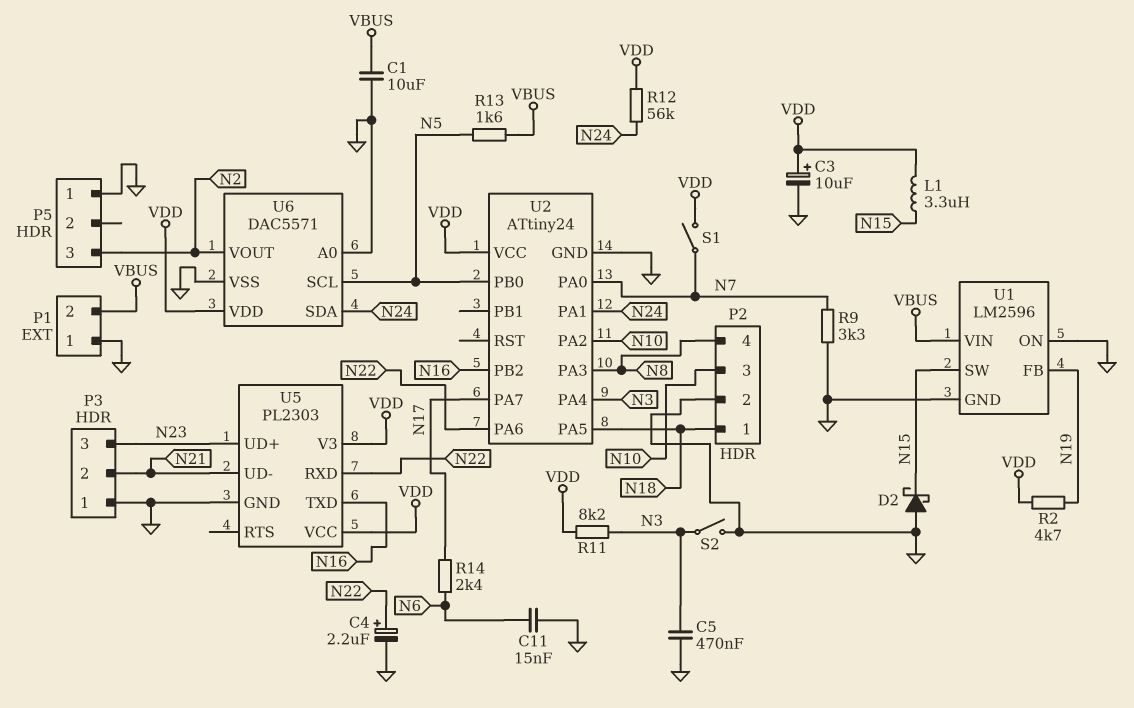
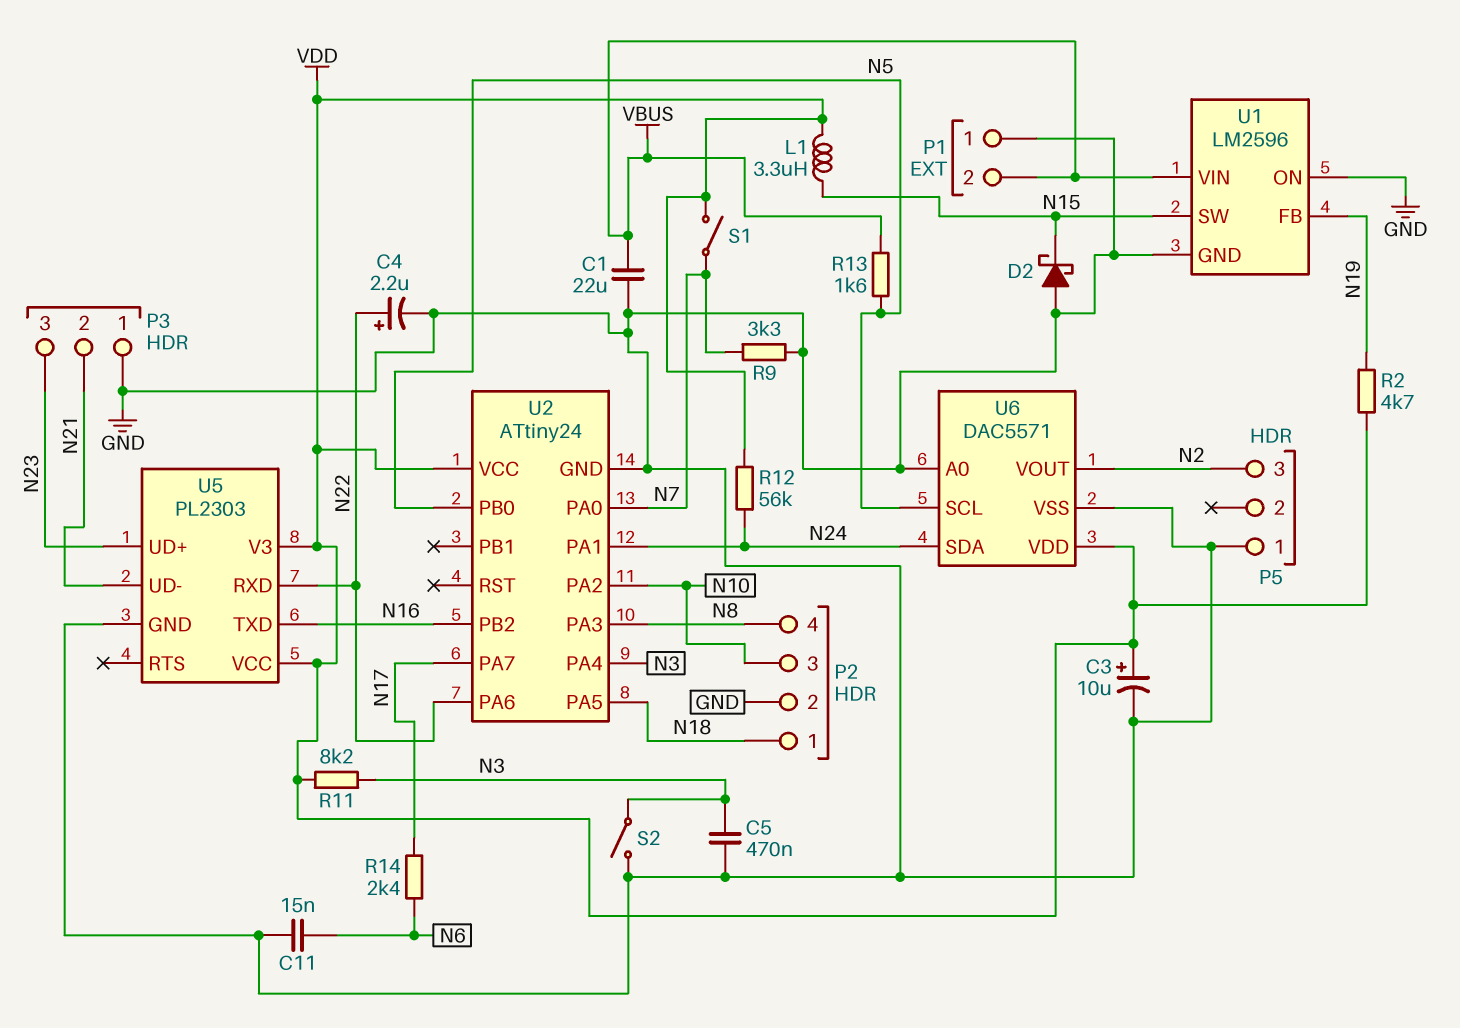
C1: 10uF (GND, VBUS) -> 22uF (GND, VBUS)

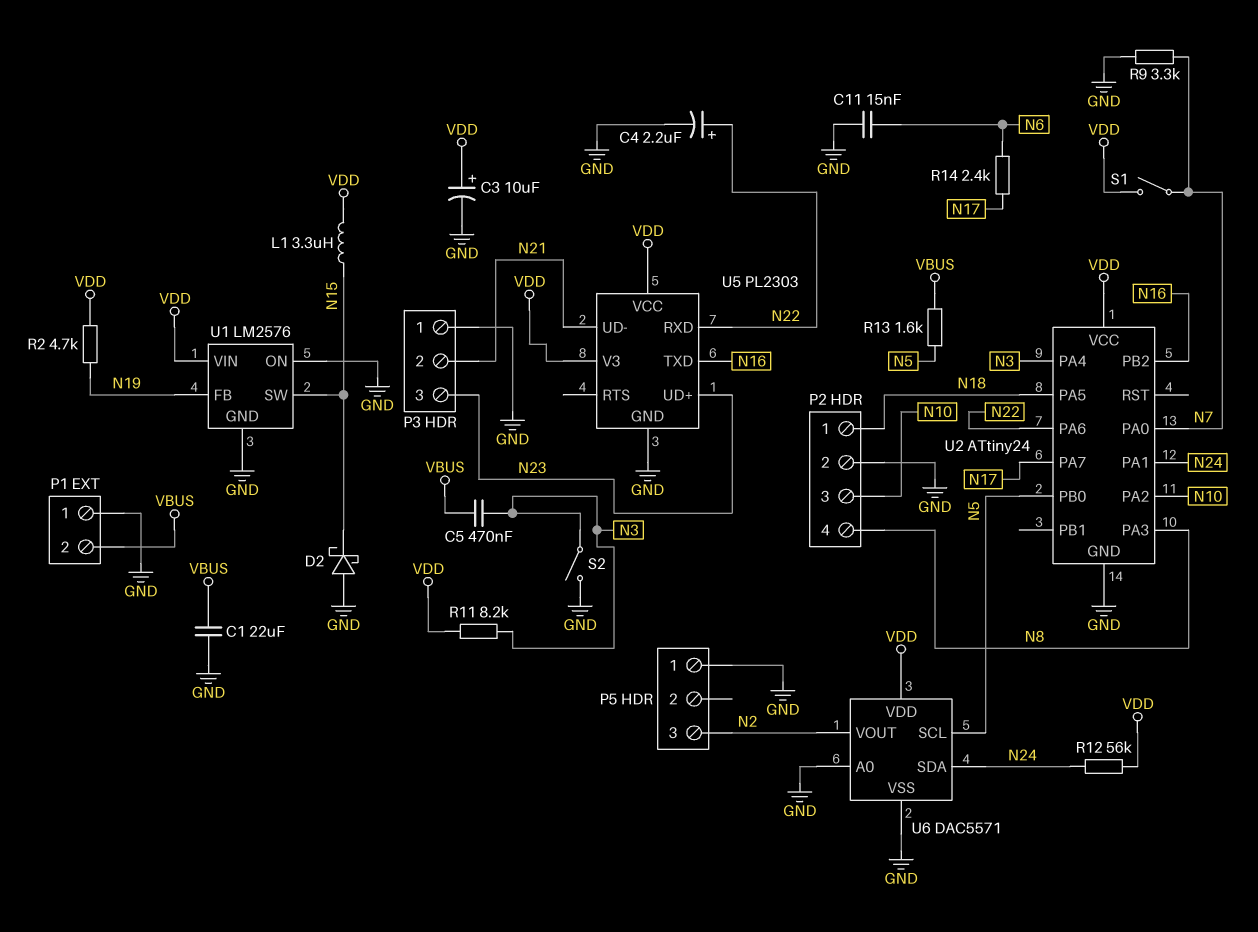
C5: 470nF (GND, N3) -> 470nF (N3, VBUS)
U1: LM2596 -> LM2576
U1 pin VIN: VBUS -> VDD

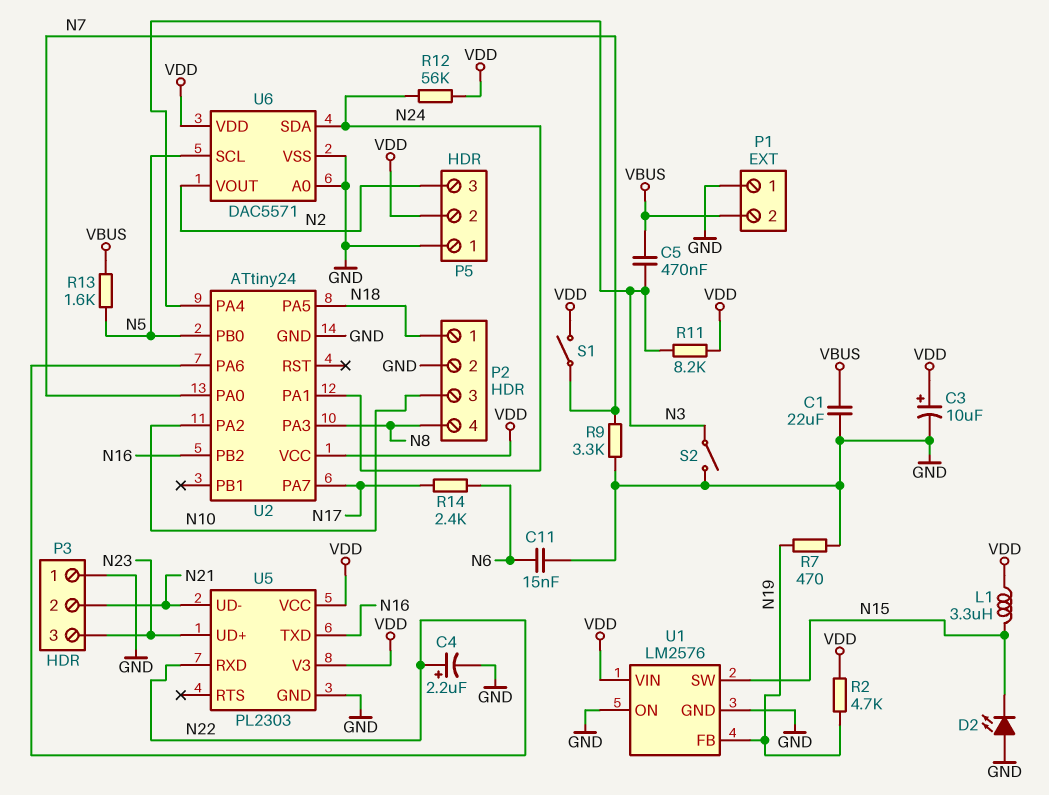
D2: schottky (A GND, K N15) -> LED (A GND, K N15)
P5 pin 2: none -> VDD
R7: none -> 470 (GND, N19)

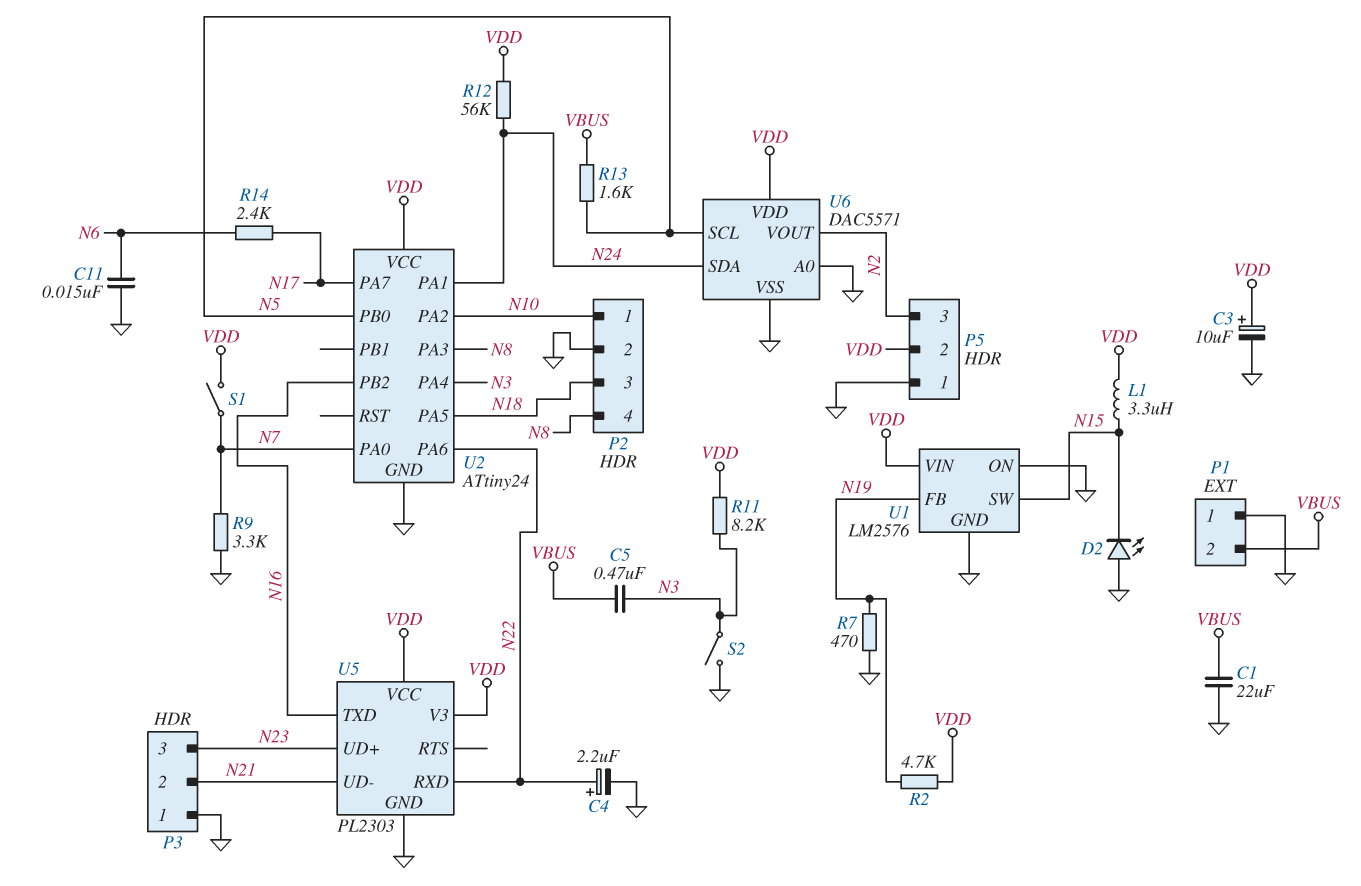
P2 pin 1: N18 -> N10
P2 pin 3: N10 -> N18

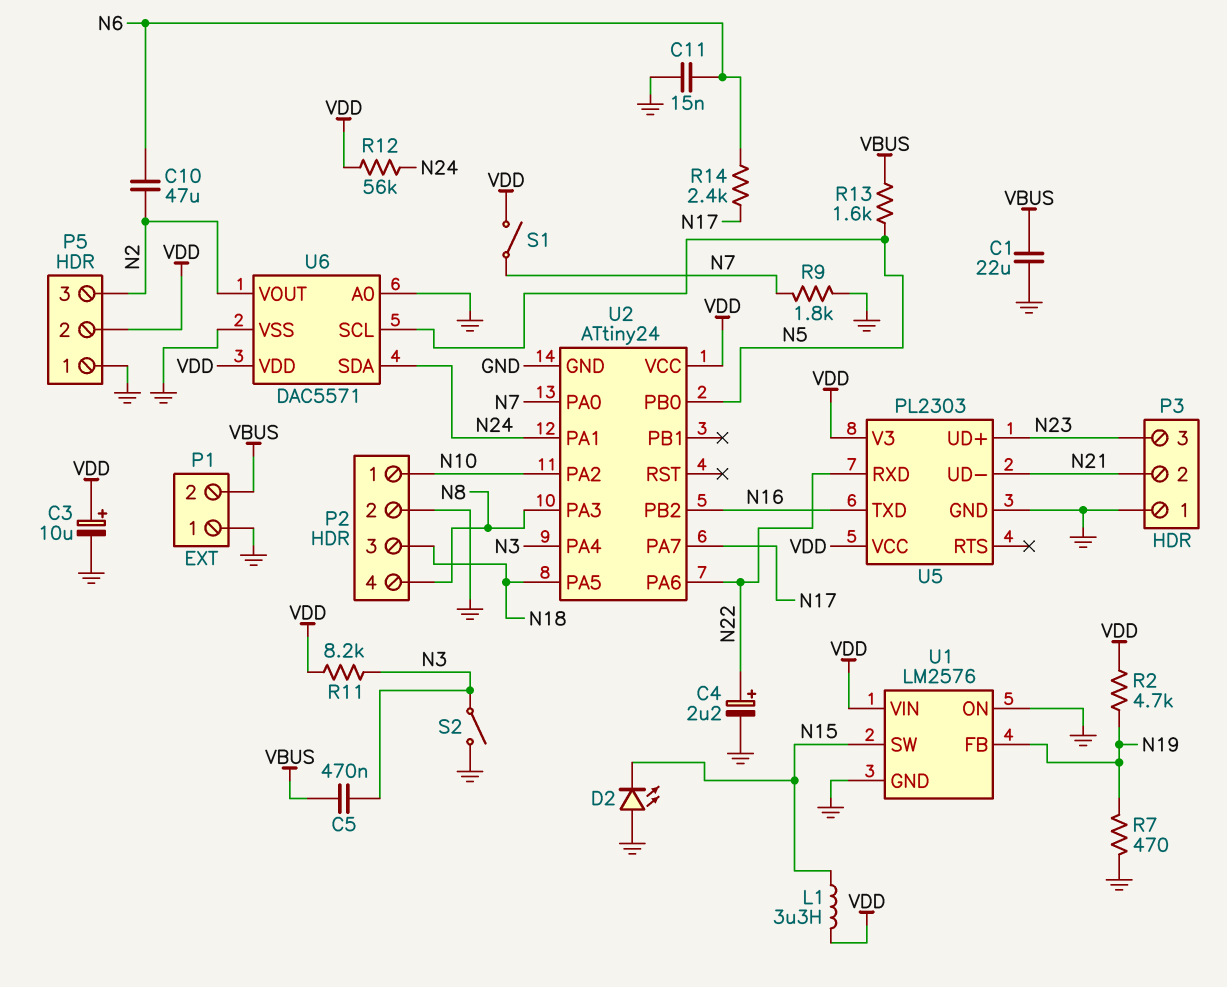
C10: none -> 47uF (N2, N6)
R9: 3.3k (GND, N7) -> 1.8k (GND, N7)

